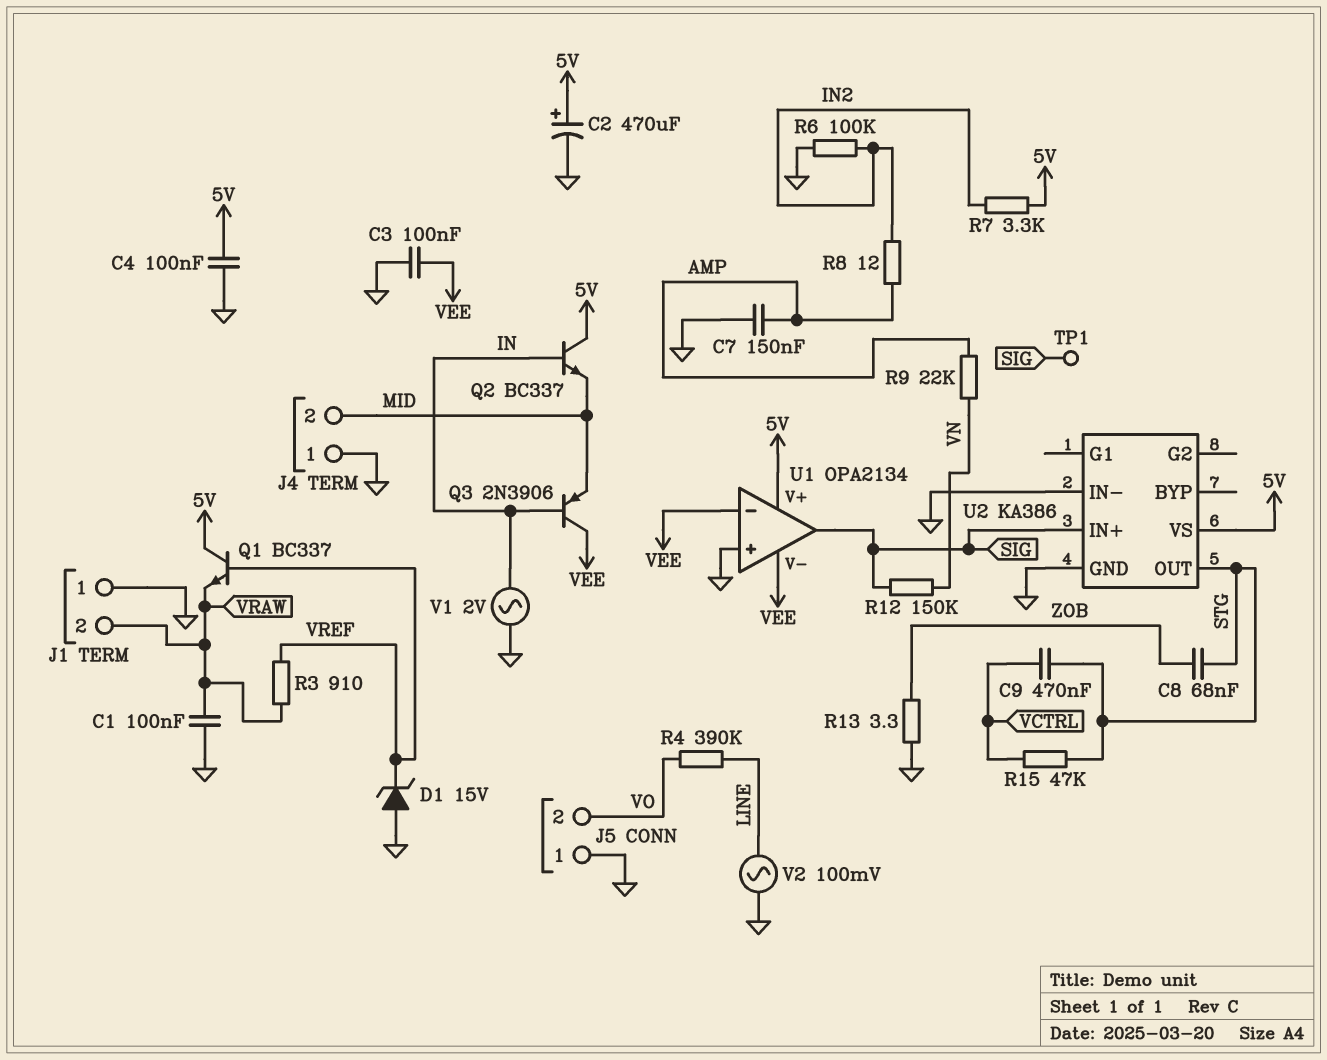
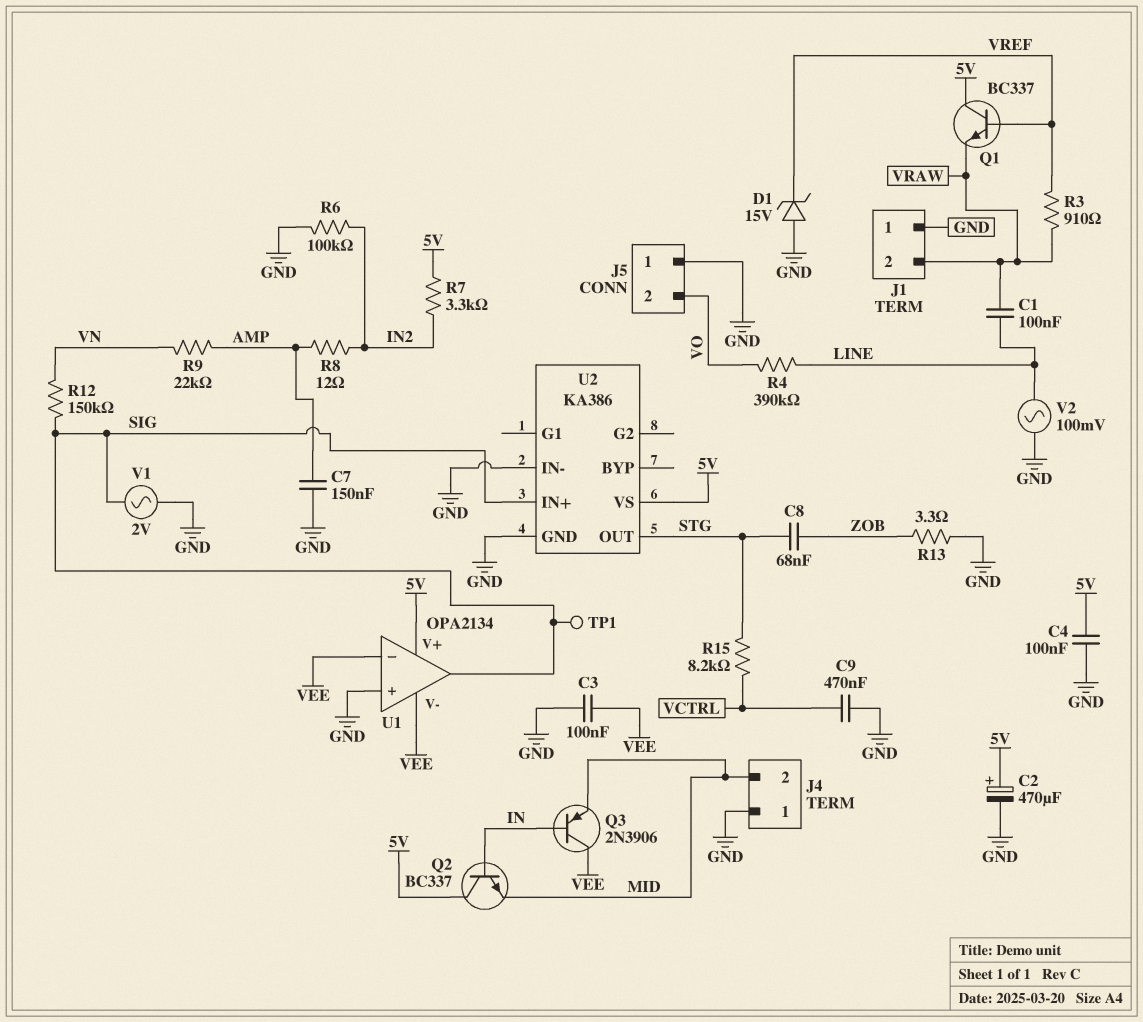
C1: 100nF (GND, VRAW) -> 100nF (LINE, VRAW)
C9: 470nF (STG, VCTRL) -> 470nF (GND, VCTRL)
R15: 47k (STG, VCTRL) -> 8.2k (STG, VCTRL)
V1: AC 2V (GND, IN) -> AC 2V (GND, SIG)

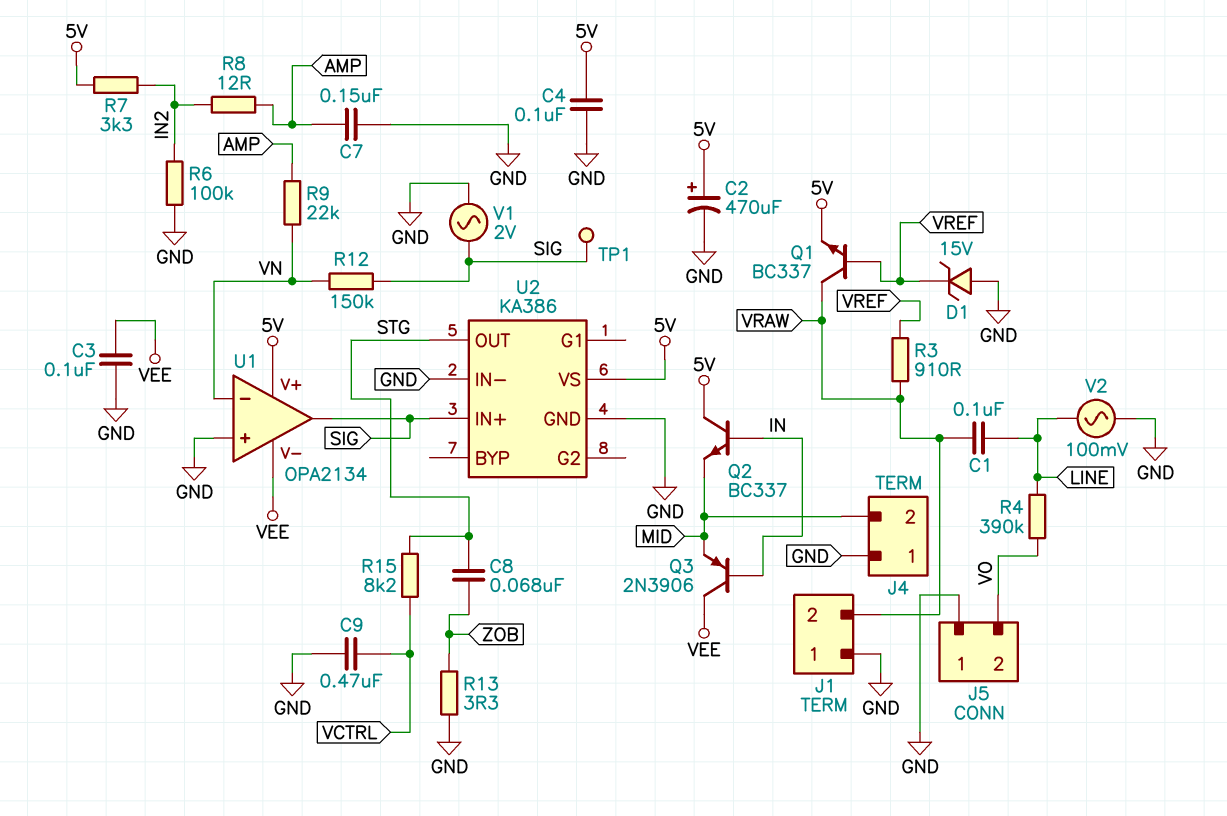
Q1: NPN BC337 (B VREF, C 5V, E VRAW) -> NPN BC337 (B VREF, C VRAW, E 5V)
U1 pin in-: VEE -> VN

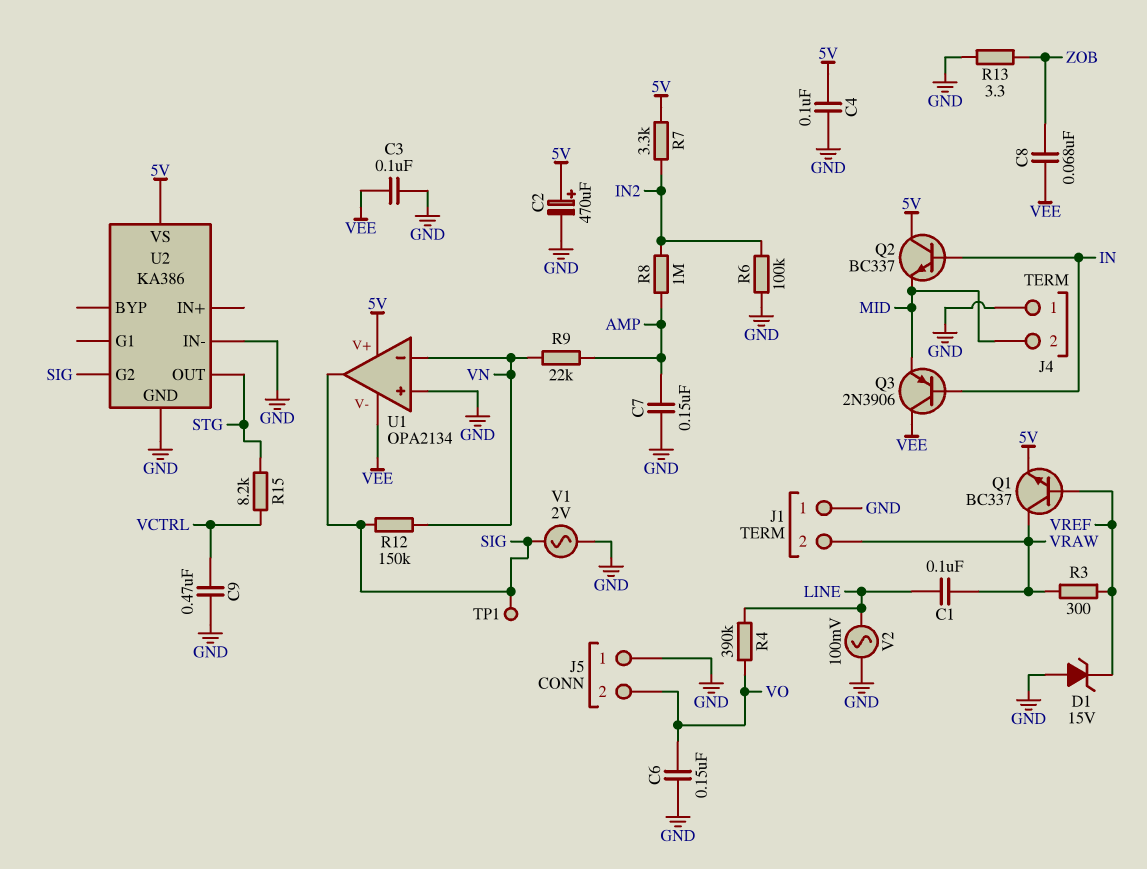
C6: none -> 150nF (GND, VO)
C8: 68nF (STG, ZOB) -> 68nF (VEE, ZOB)
R3: 910 (VRAW, VREF) -> 300 (VRAW, VREF)
R8: 12 (AMP, IN2) -> 1M (AMP, IN2)
U2 pin G2: none -> SIG
U2 pin IN+: SIG -> none

